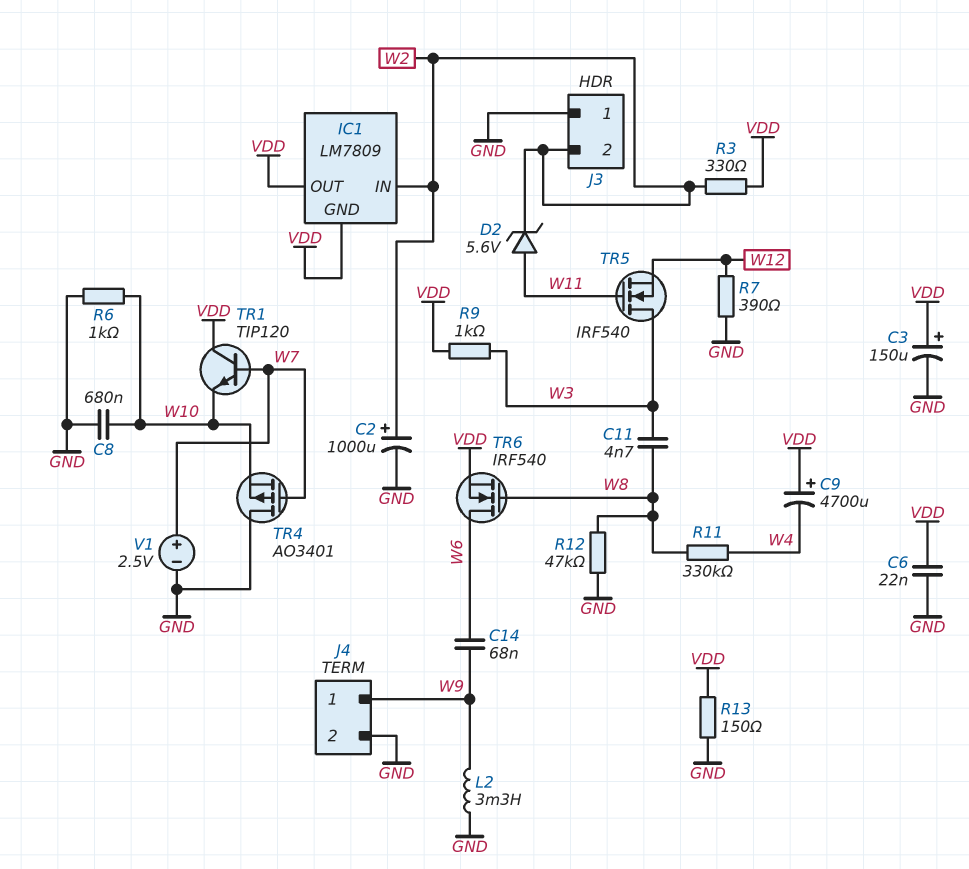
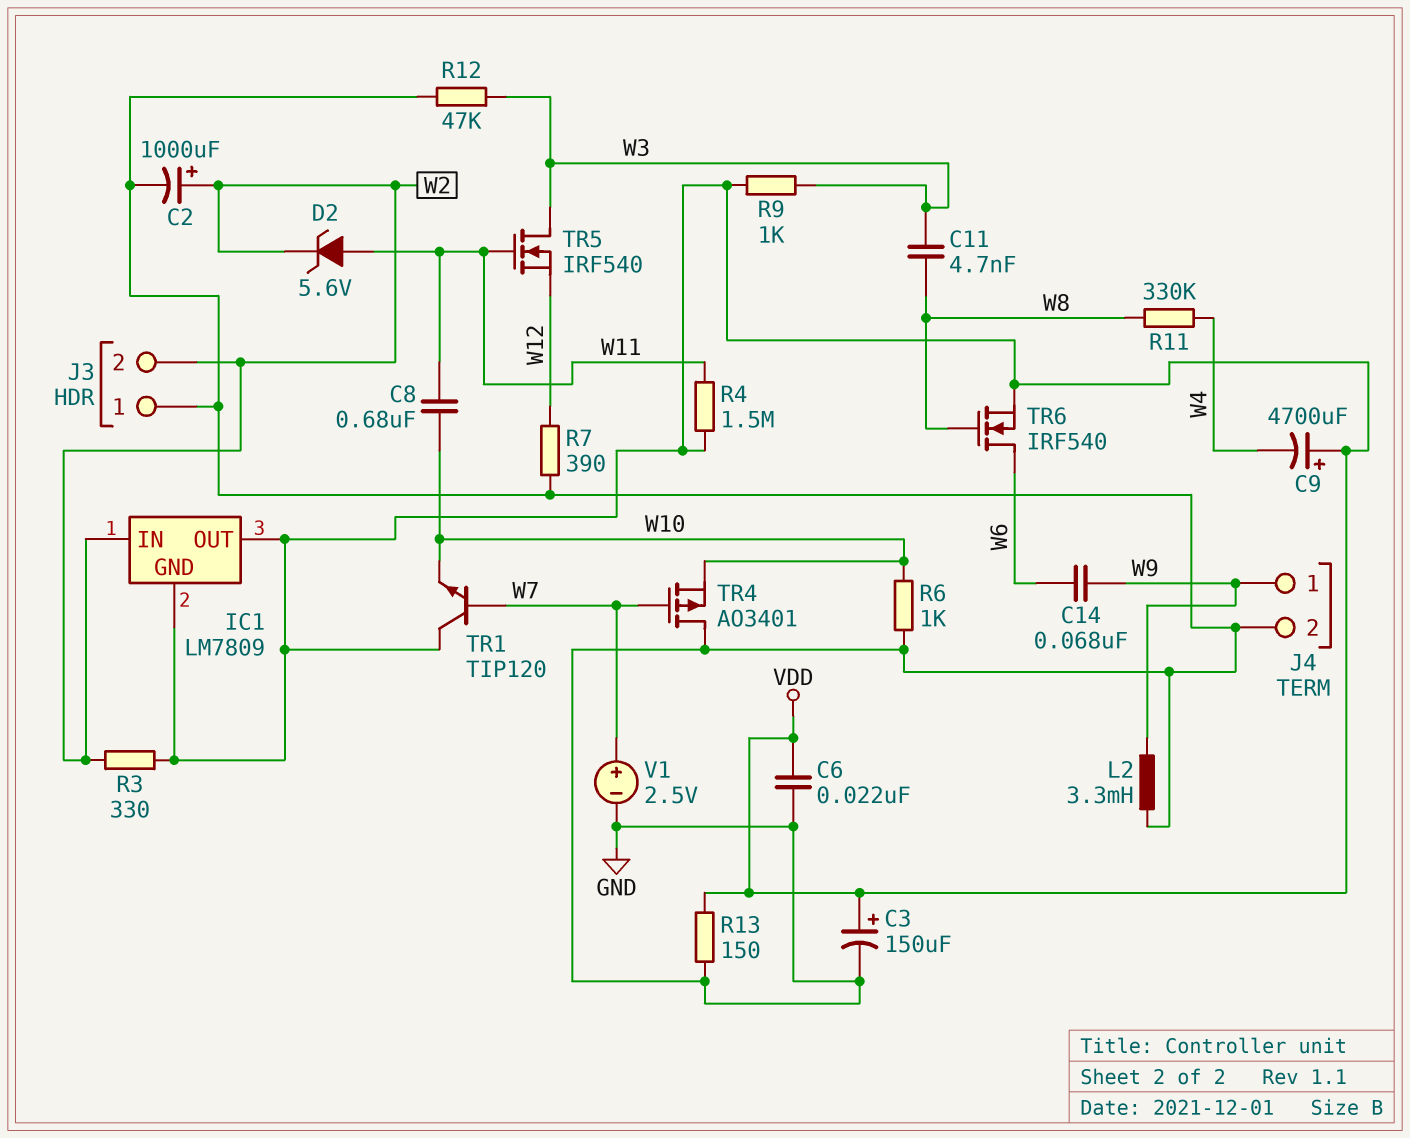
C8: 680nF (GND, W10) -> 680nF (W10, W11)
R4: none -> 1.5M (VDD, W11)
R12: 47k (GND, W8) -> 47k (GND, W3)

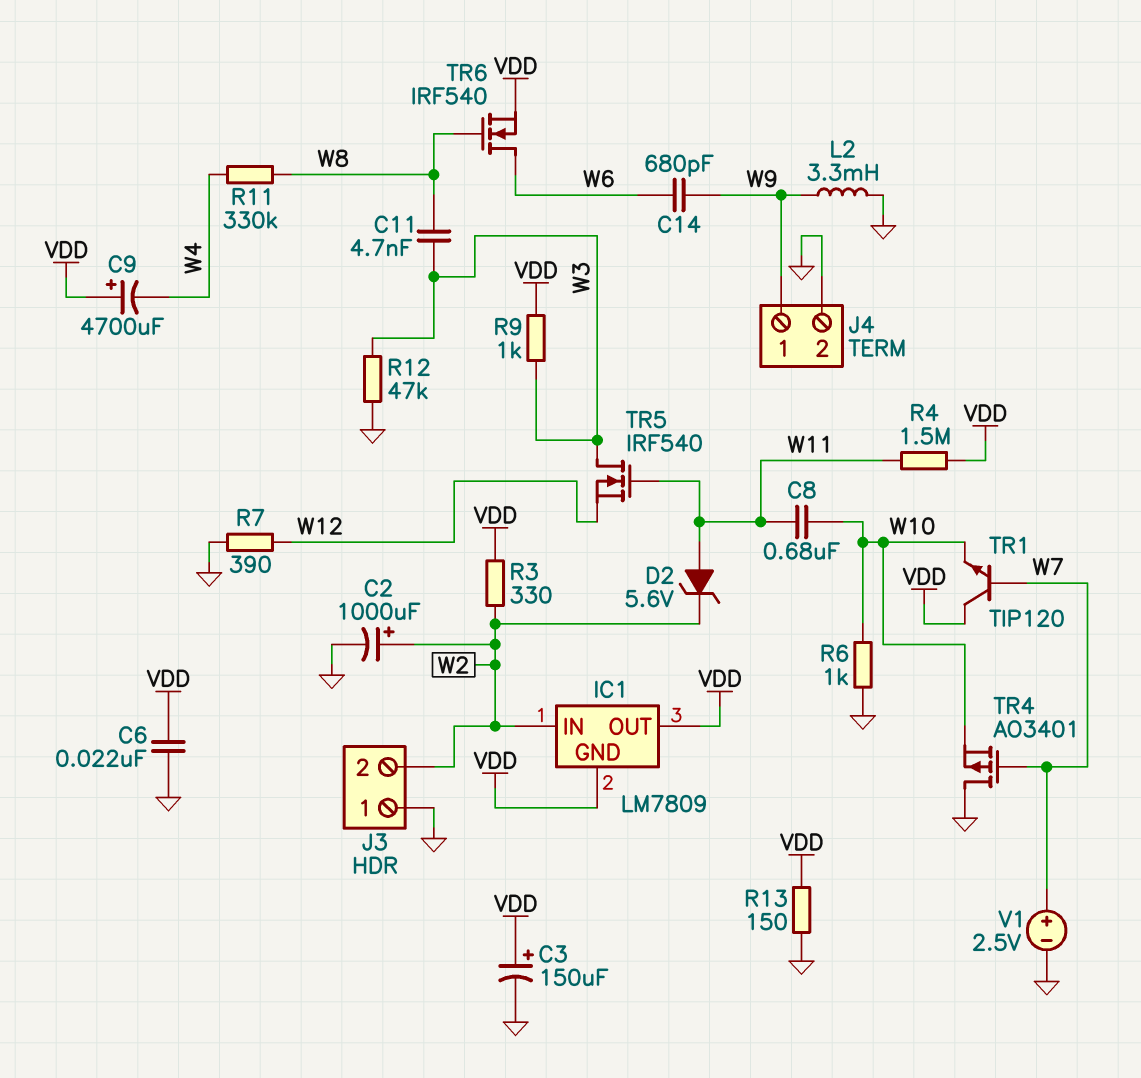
C14: 68nF (W6, W9) -> 680pF (W6, W9)

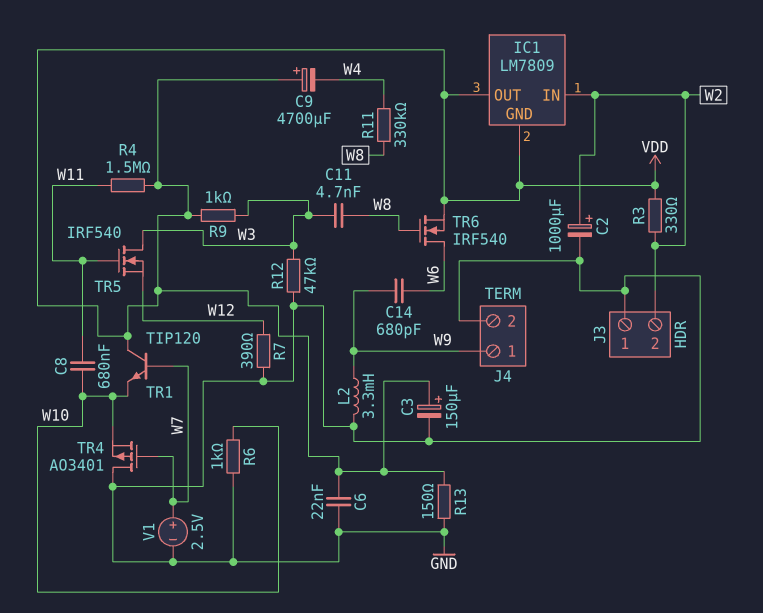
D2: zener 5.6V (A W11, K W2) -> none

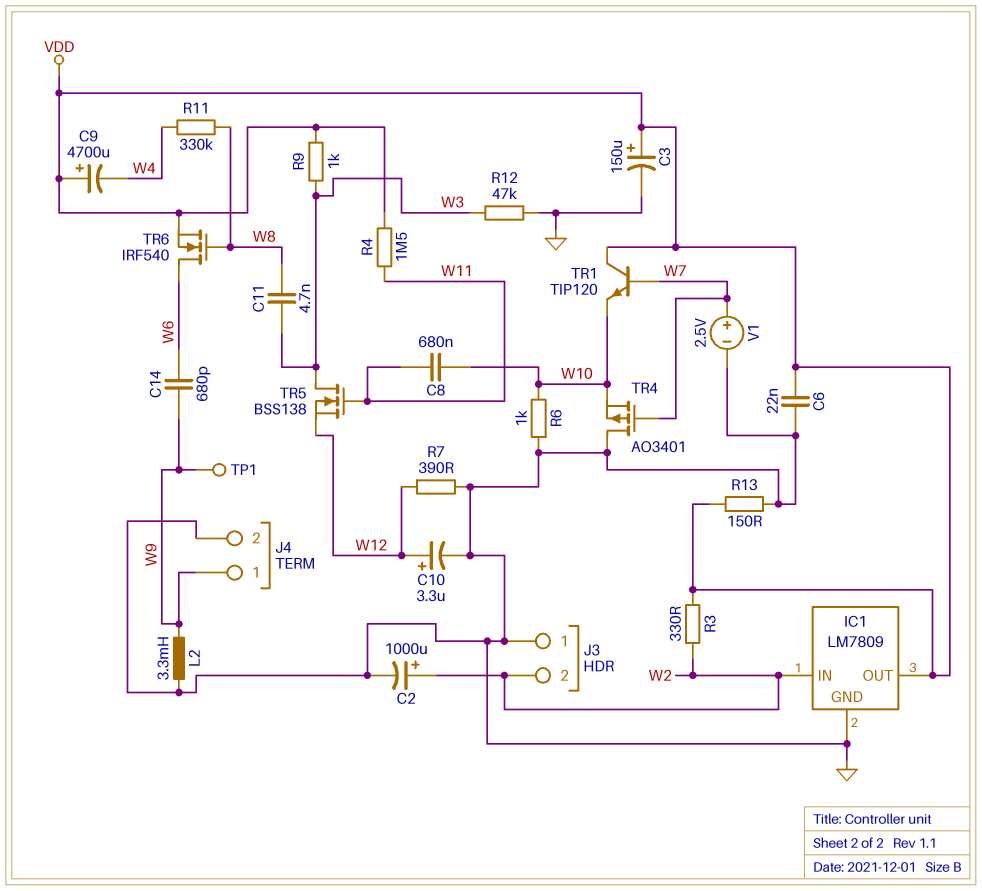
C10: none -> 3.3uF (plus W12, minus GND)
IC1 pin GND: VDD -> GND
TP1: none -> test point (W9)
TR5: NMOS IRF540 (G W11, D W3, S W12) -> NMOS BSS138 (G W11, D W3, S W12)

